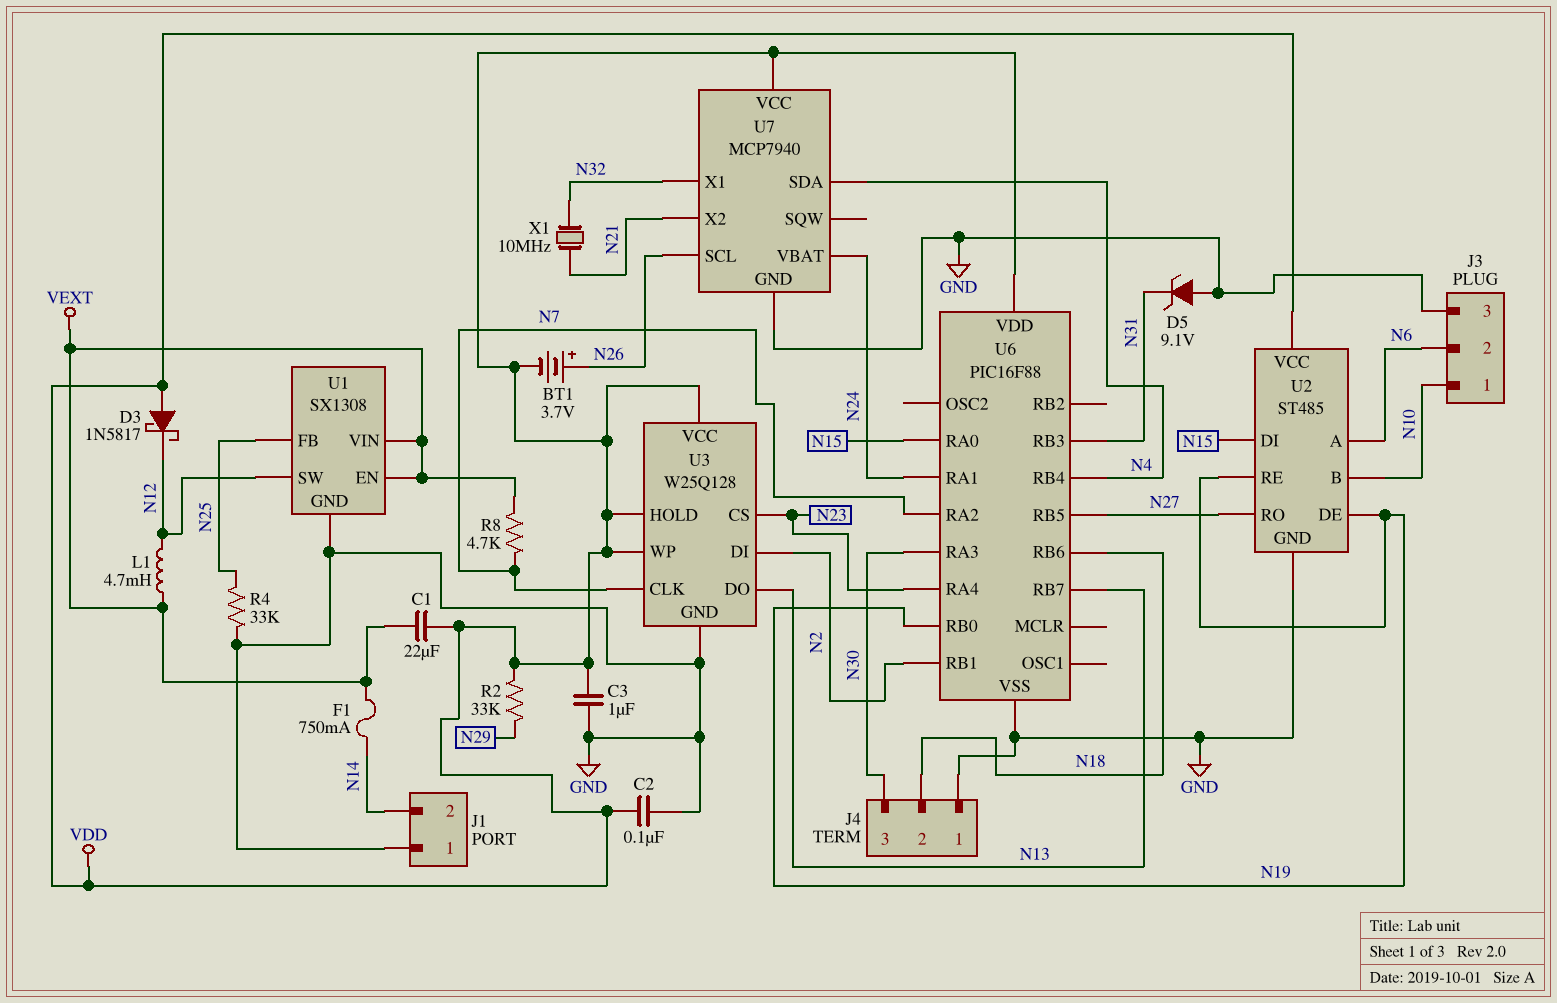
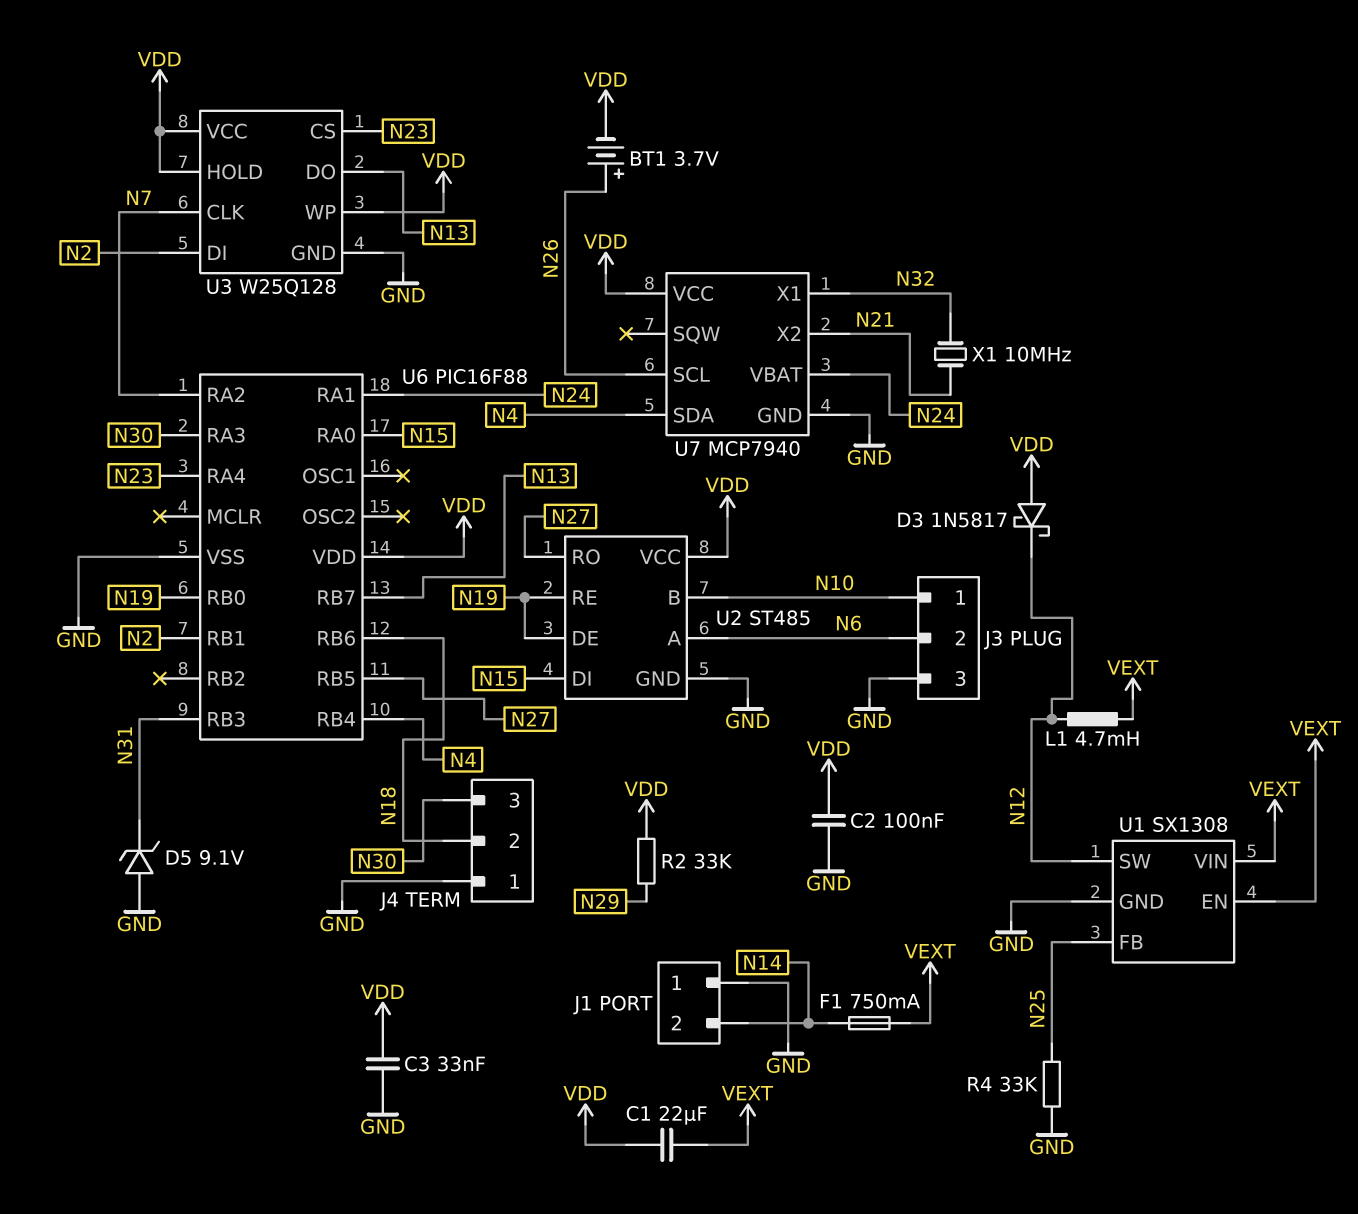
C3: 1uF (GND, VDD) -> 33nF (GND, VDD)
R8: 4.7k (N7, VEXT) -> none

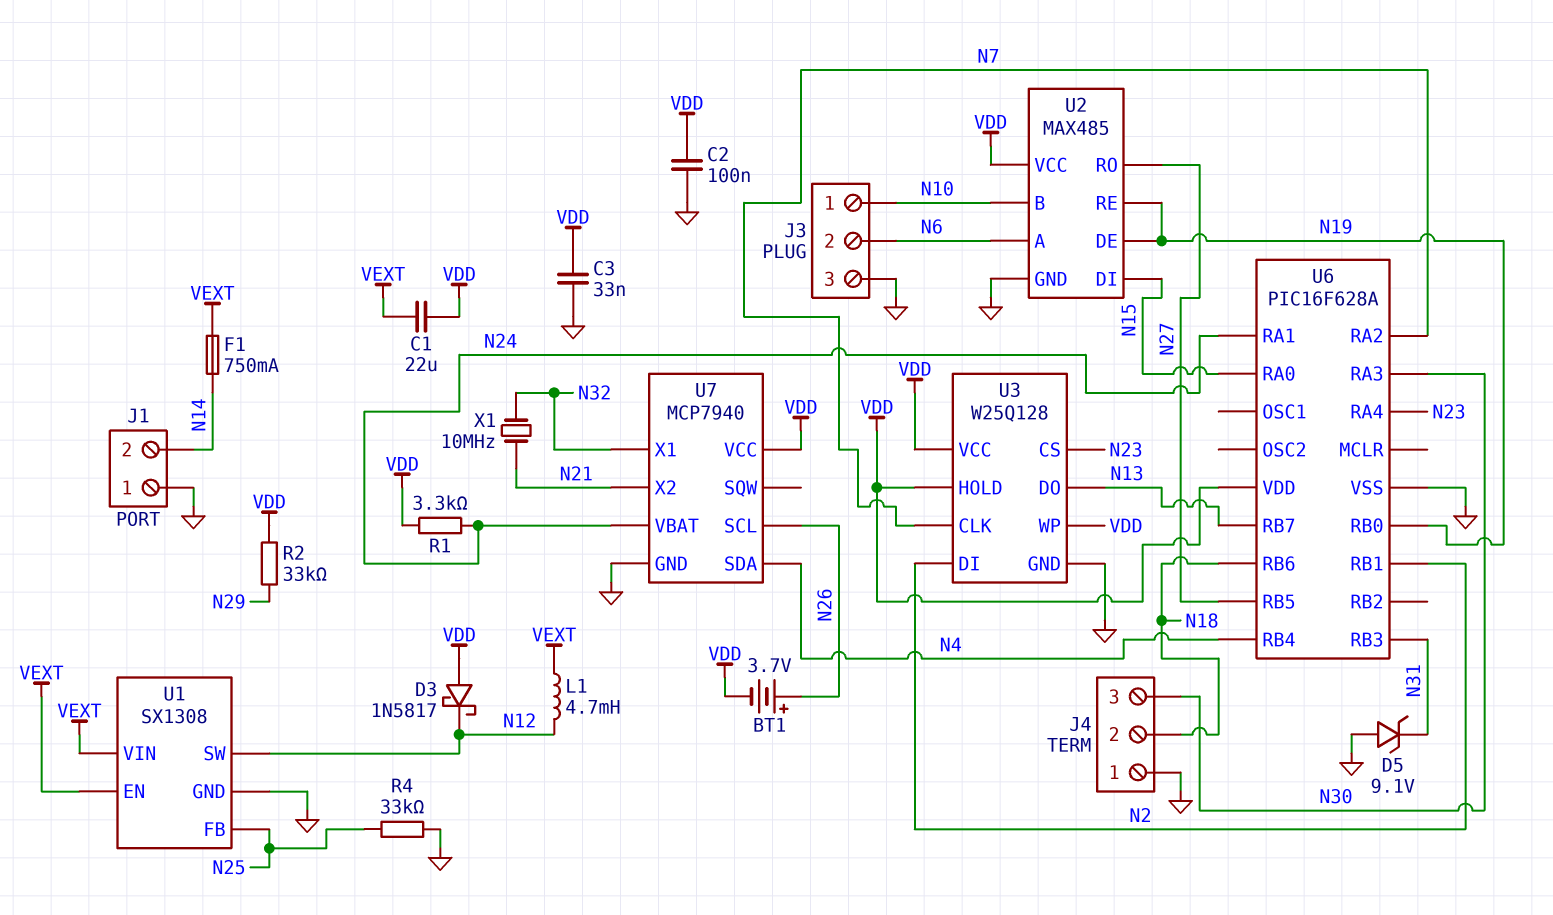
R1: none -> 3.3k (N24, VDD)
U2: ST485 -> MAX485
U6: PIC16F88 -> PIC16F628A

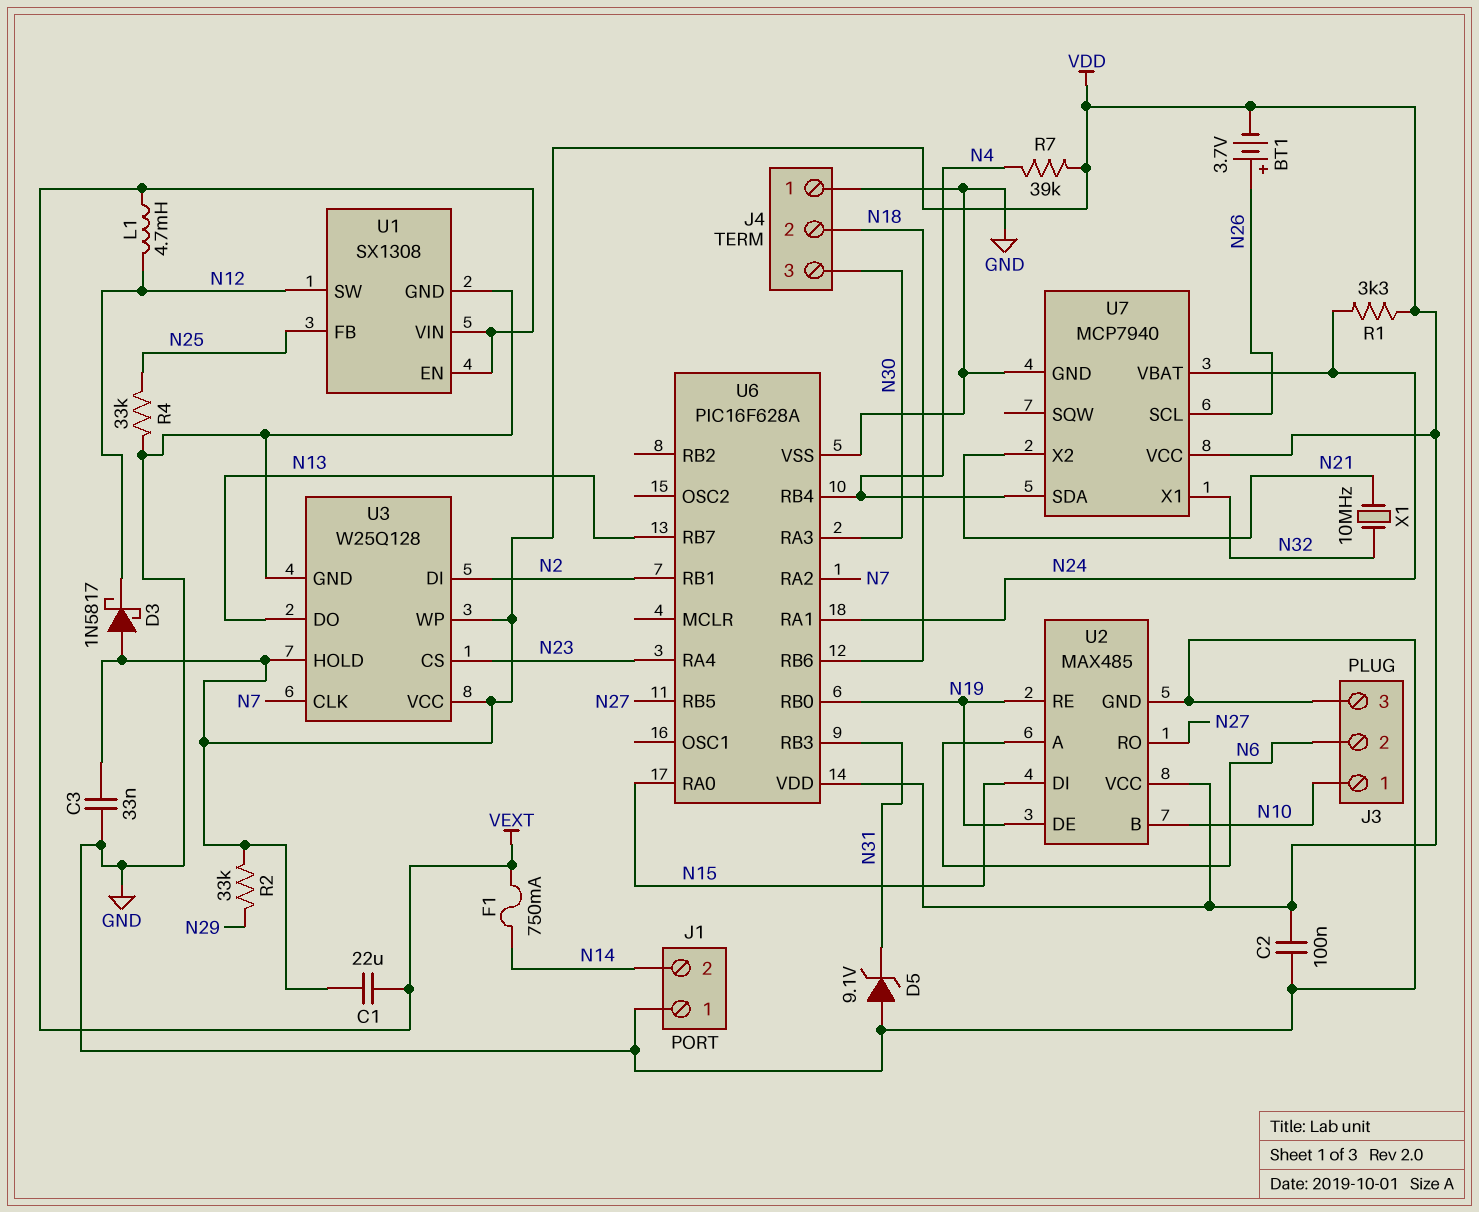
R7: none -> 39k (N4, VDD)

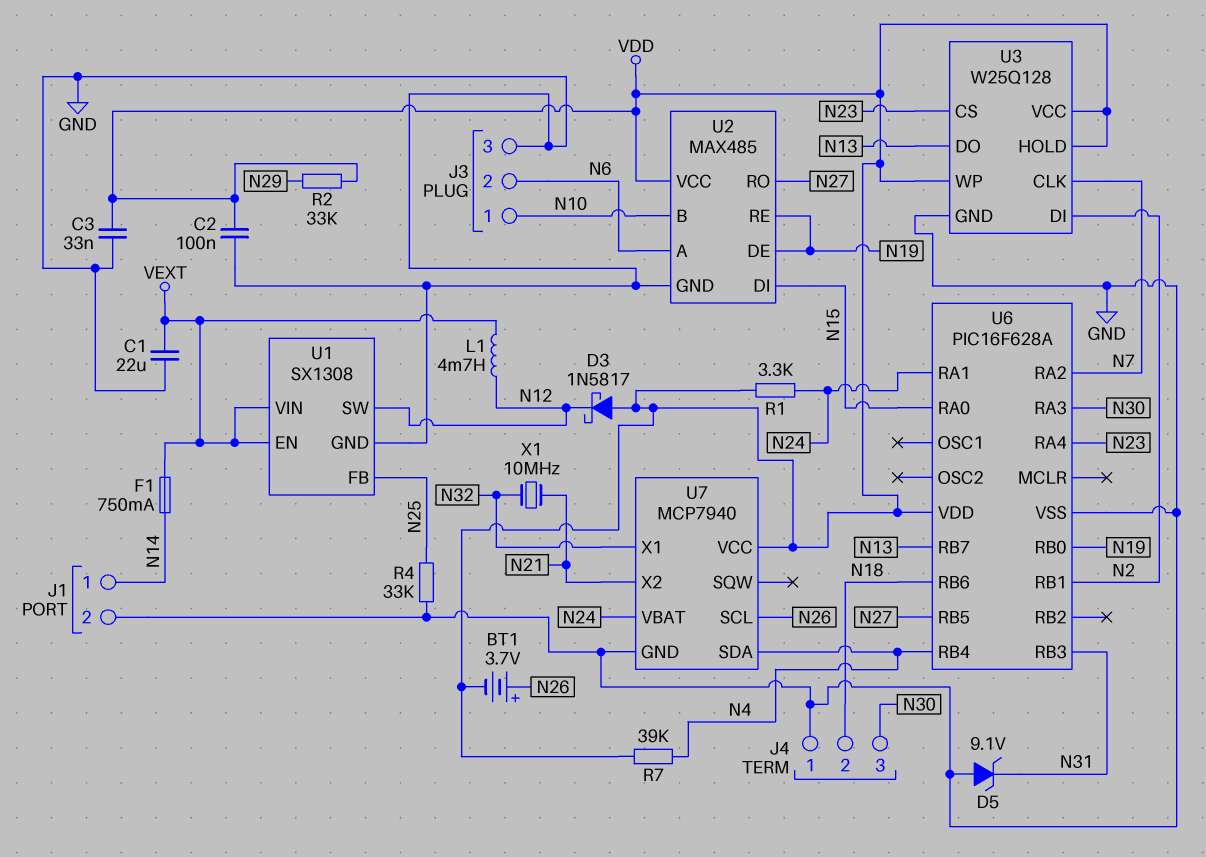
C1: 22uF (VDD, VEXT) -> 22uF (GND, VEXT)
J1 pin 1: GND -> N14
J1 pin 2: N14 -> GND

